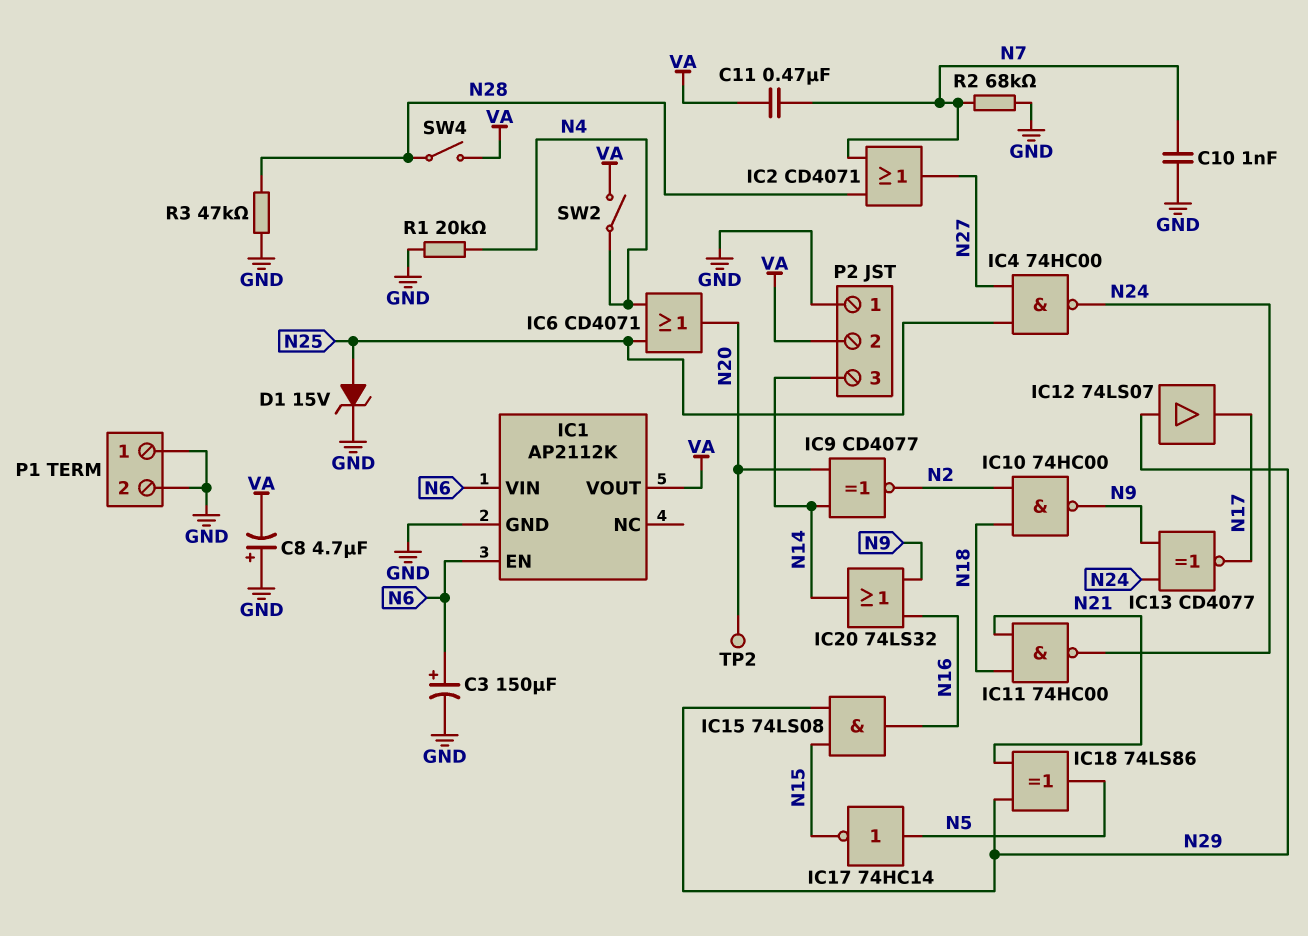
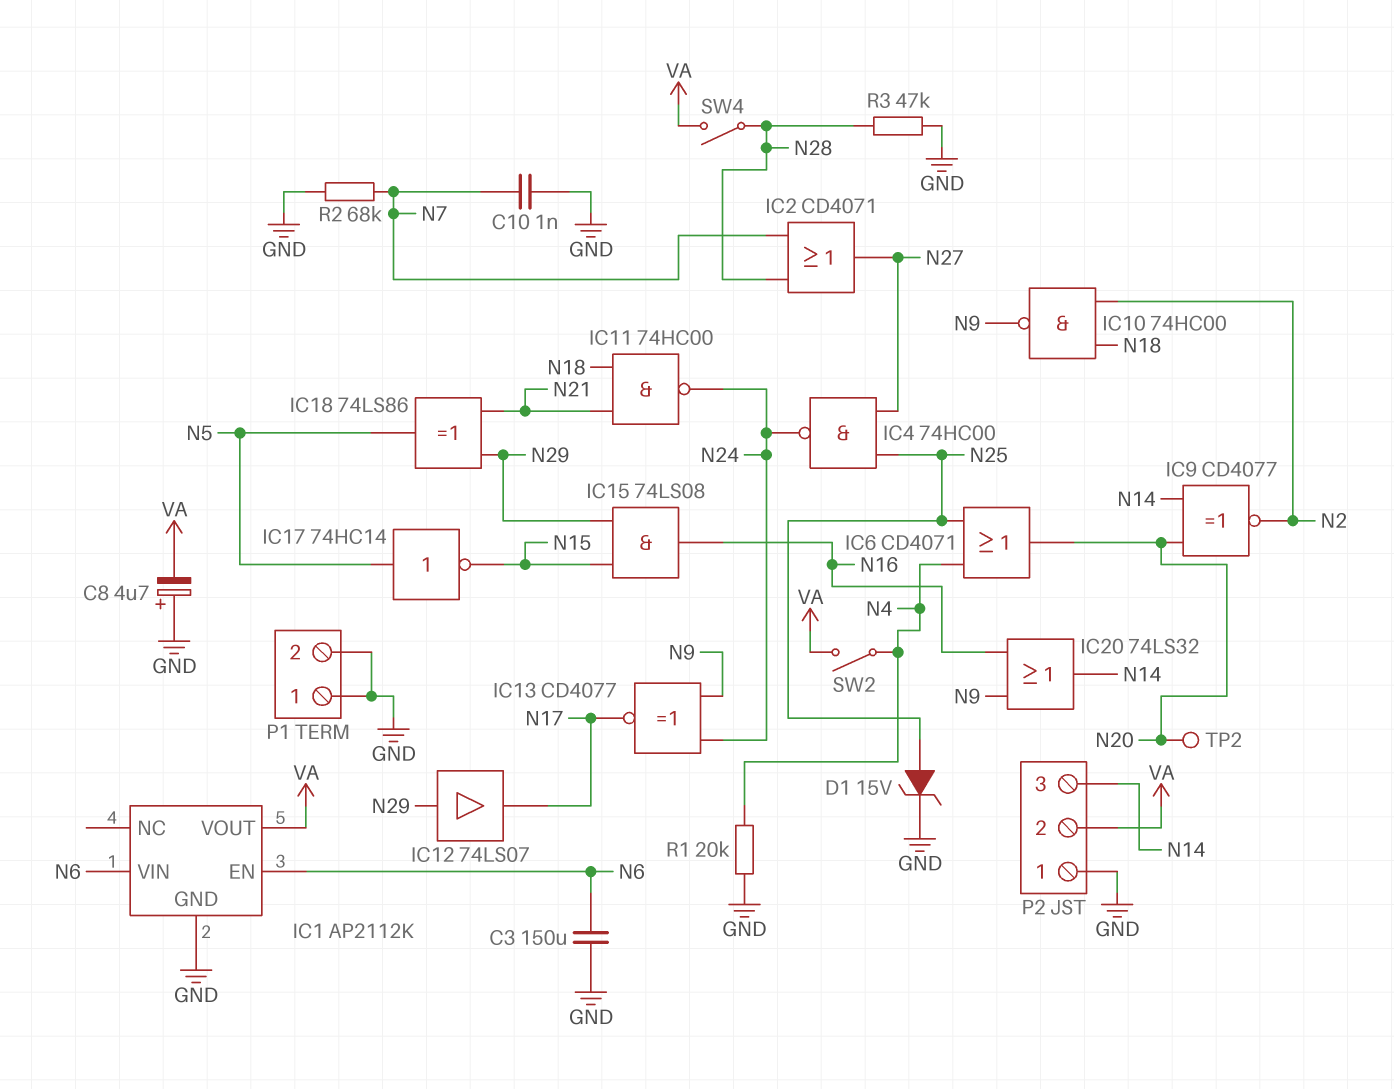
C3: 150uF (plus N6, minus GND) -> 150uF (GND, N6)
C11: 470nF (N7, VA) -> none

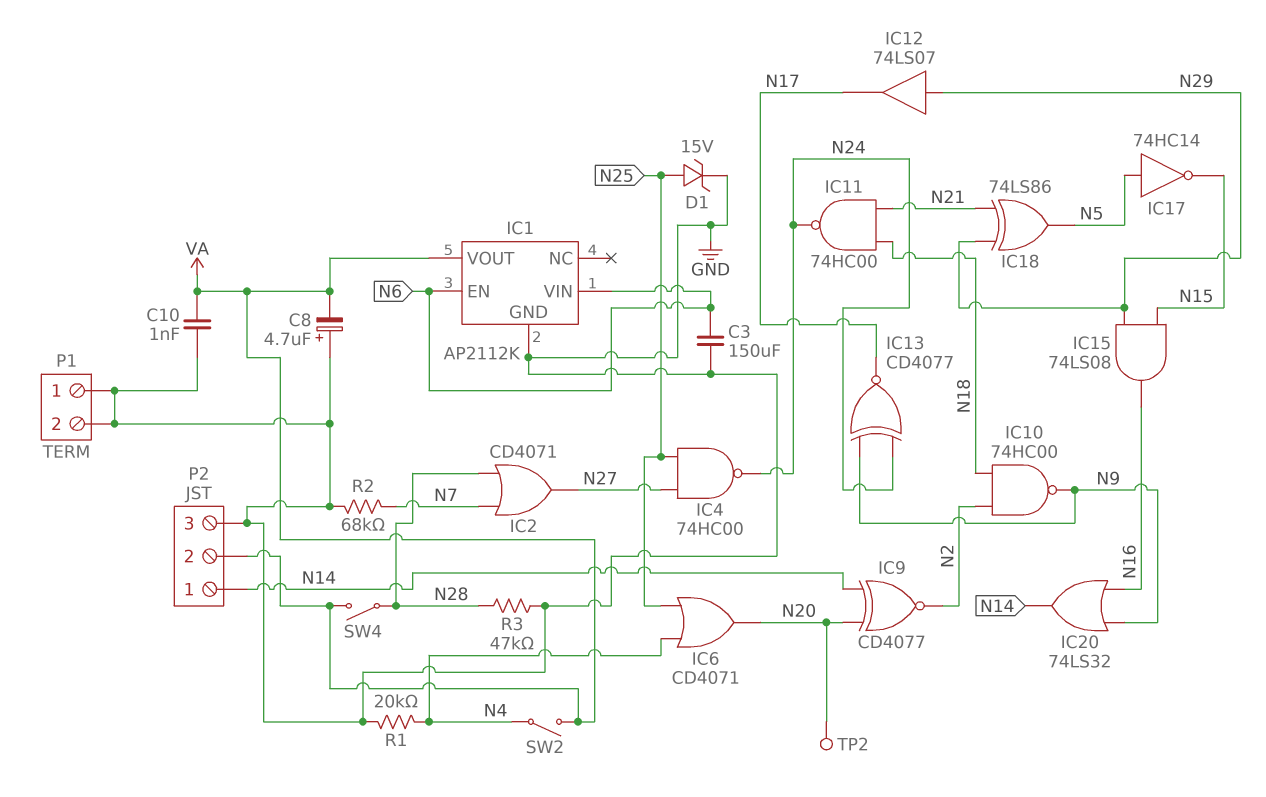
C10: 1nF (GND, N7) -> 1nF (GND, VA)
P2 pin 1: GND -> N14
P2 pin 3: N14 -> GND

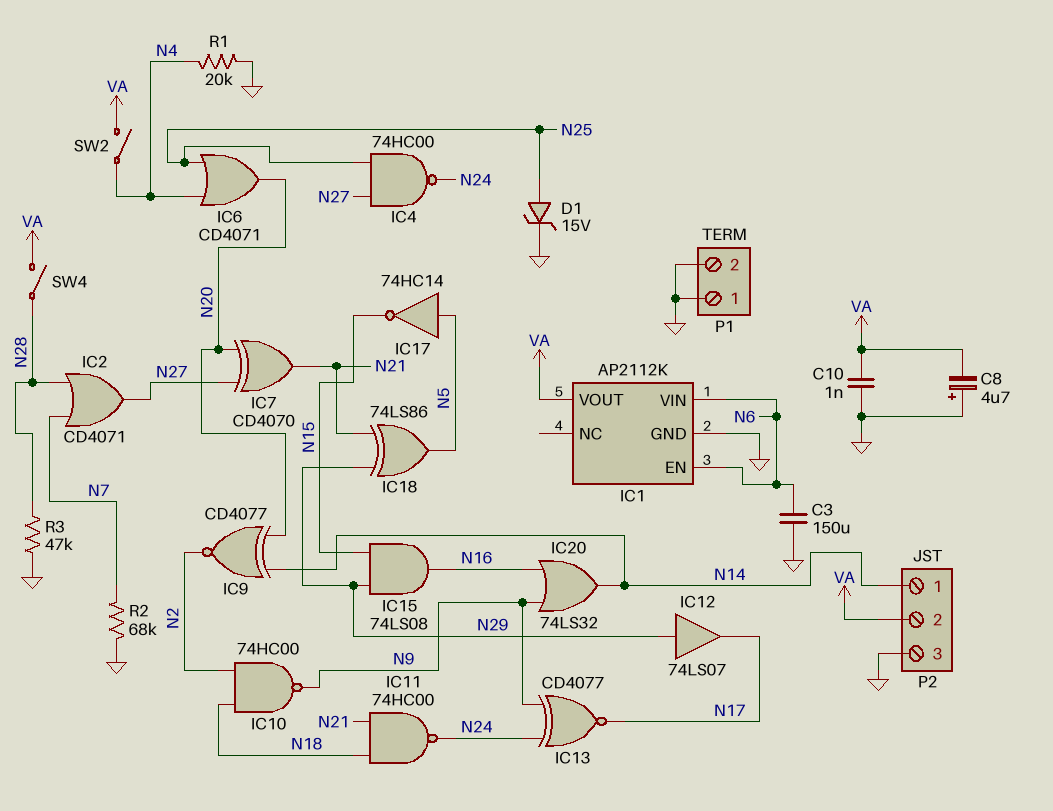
IC7: none -> XOR CD4070 (in N20, in N27, out N21)
TP2: test point (N20) -> none

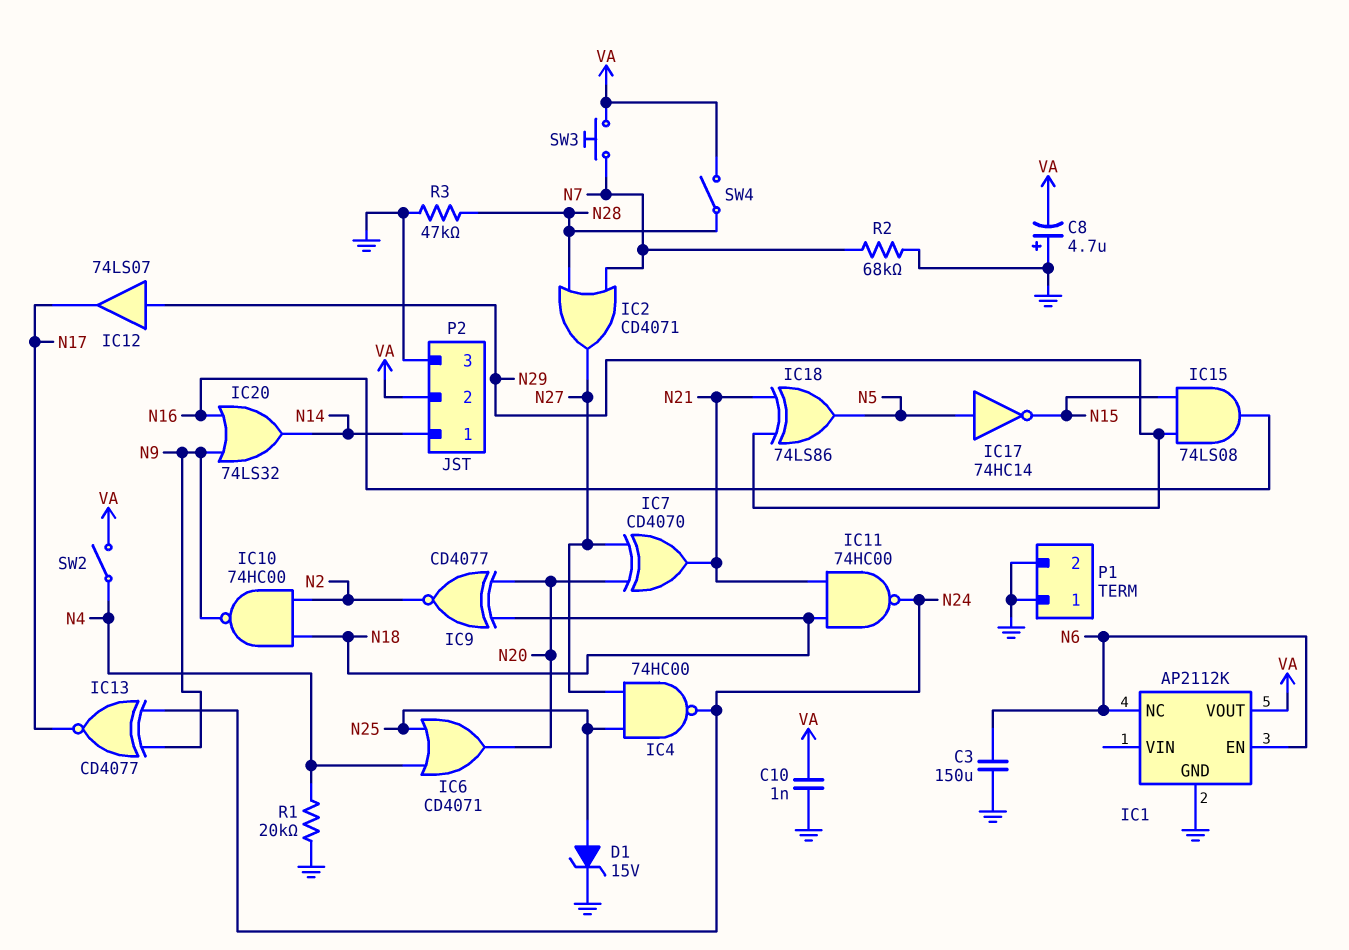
IC1 pin NC: none -> N6
IC1 pin VIN: N6 -> none
IC9: XNOR CD4077 (in N14, in N20, out N2) -> XNOR CD4077 (in N18, in N20, out N2)
SW3: none -> button (N7, VA)

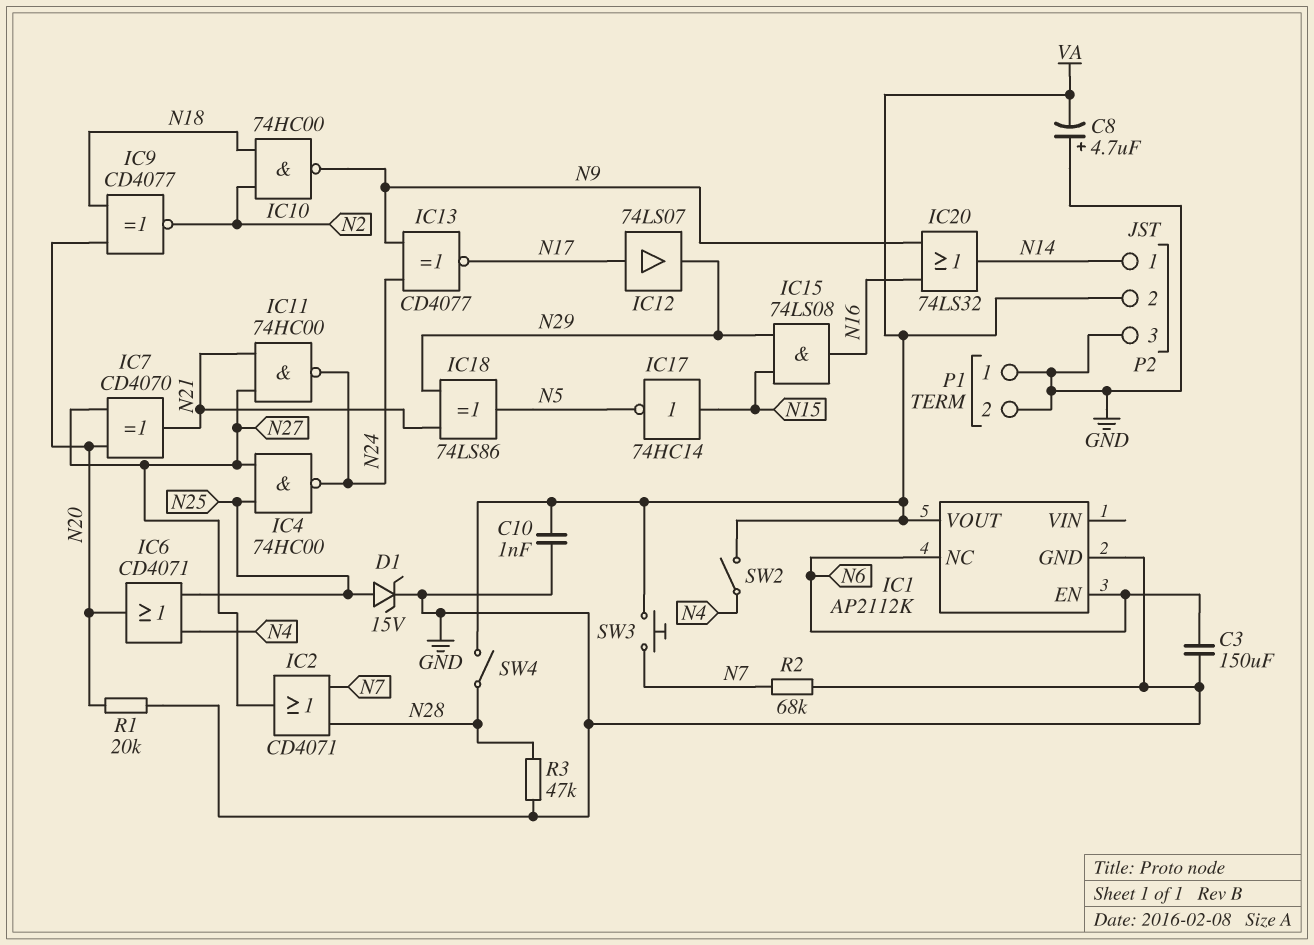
IC11: NAND 74HC00 (in N18, in N21, out N24) -> NAND 74HC00 (in N21, in N27, out N24)
IC12: buffer 74LS07 (in N29, out N17) -> buffer 74LS07 (in N17, out N29)
IC17: NOT 74HC14 (in N5, out N15) -> NOT 74HC14 (in N15, out N5)
R1: 20k (GND, N4) -> 20k (GND, N20)

